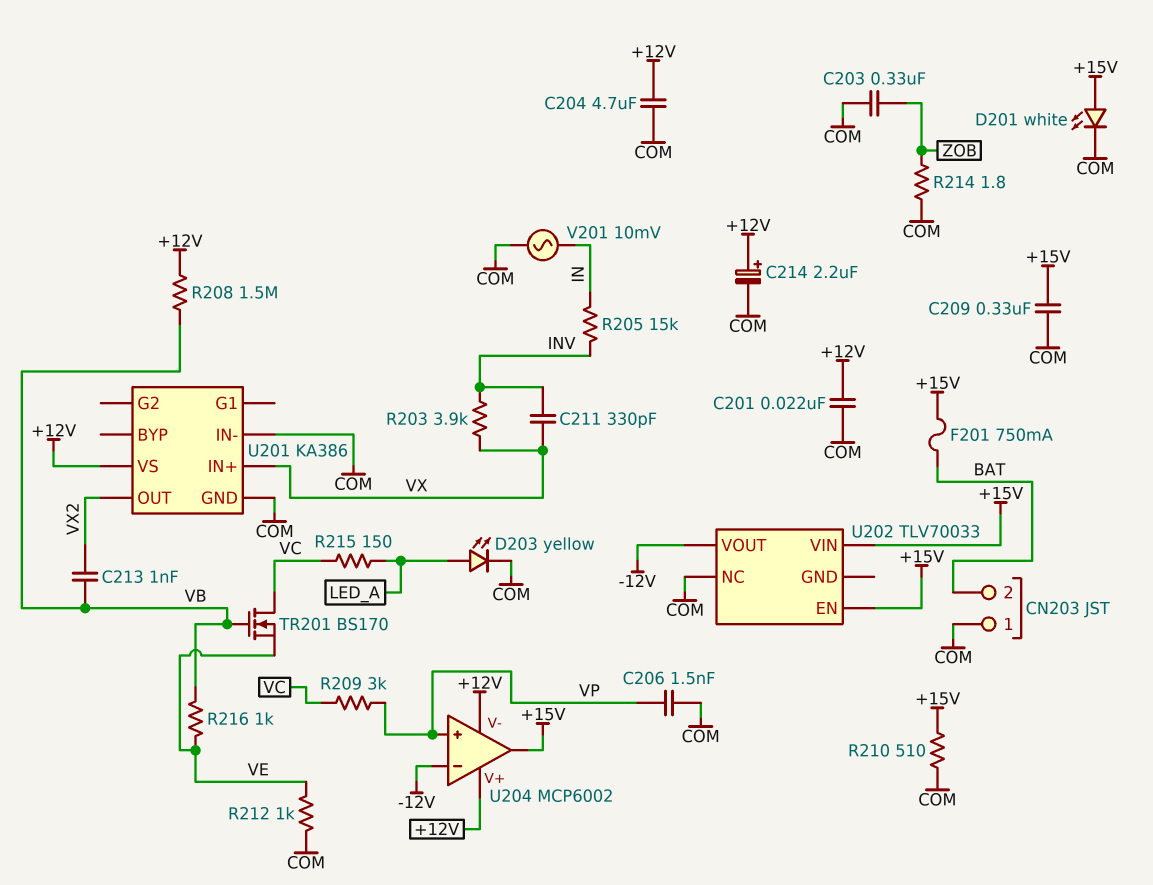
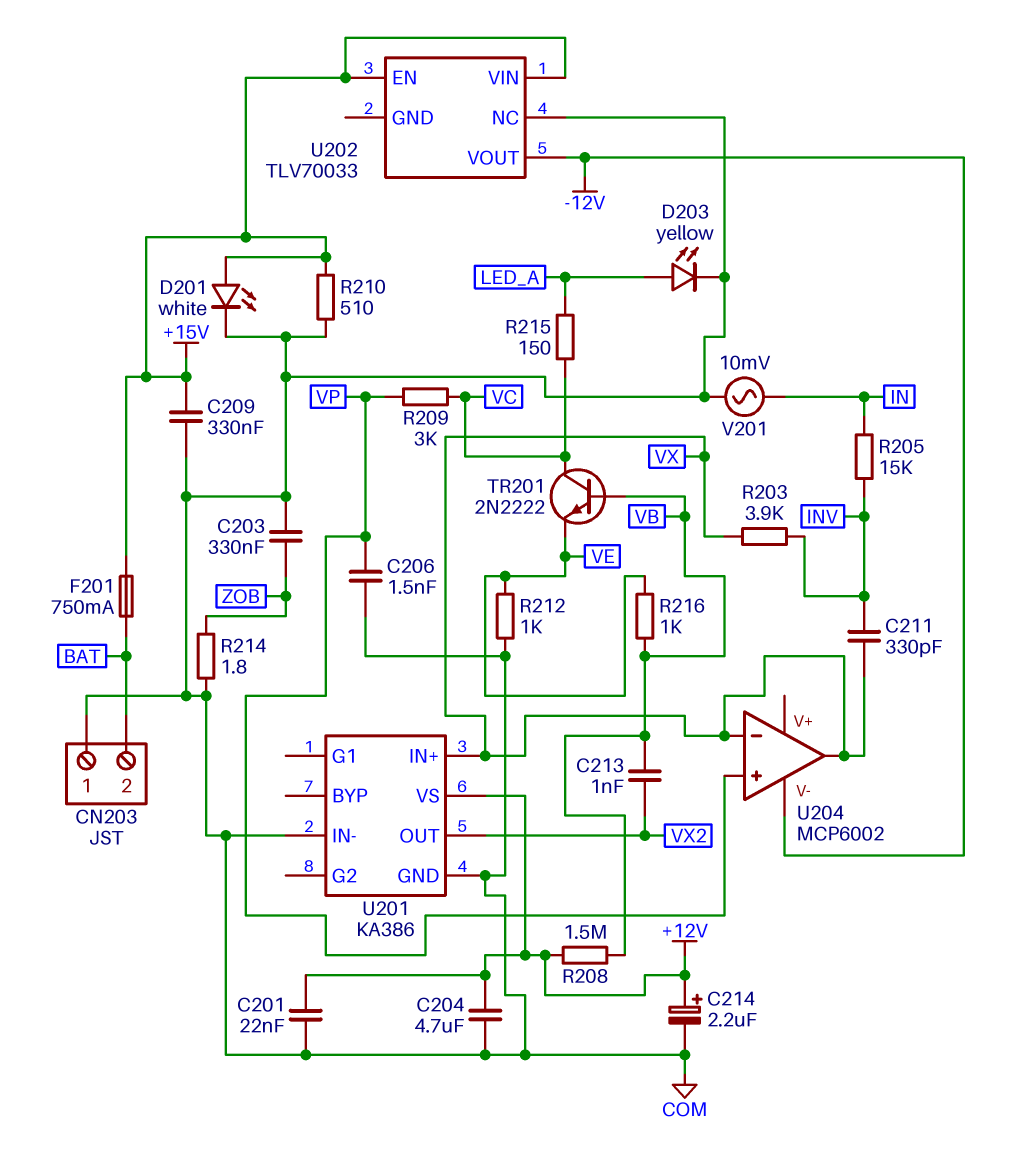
TR201: NMOS BS170 (G VB, D VC, S VE) -> NPN 2N2222 (B VB, C VC, E VE)
U204 pin V+: +12V -> none
U204 pin V-: +12V -> -12V
U204 pin in-: -12V -> VX
U204 pin out: +15V -> VX

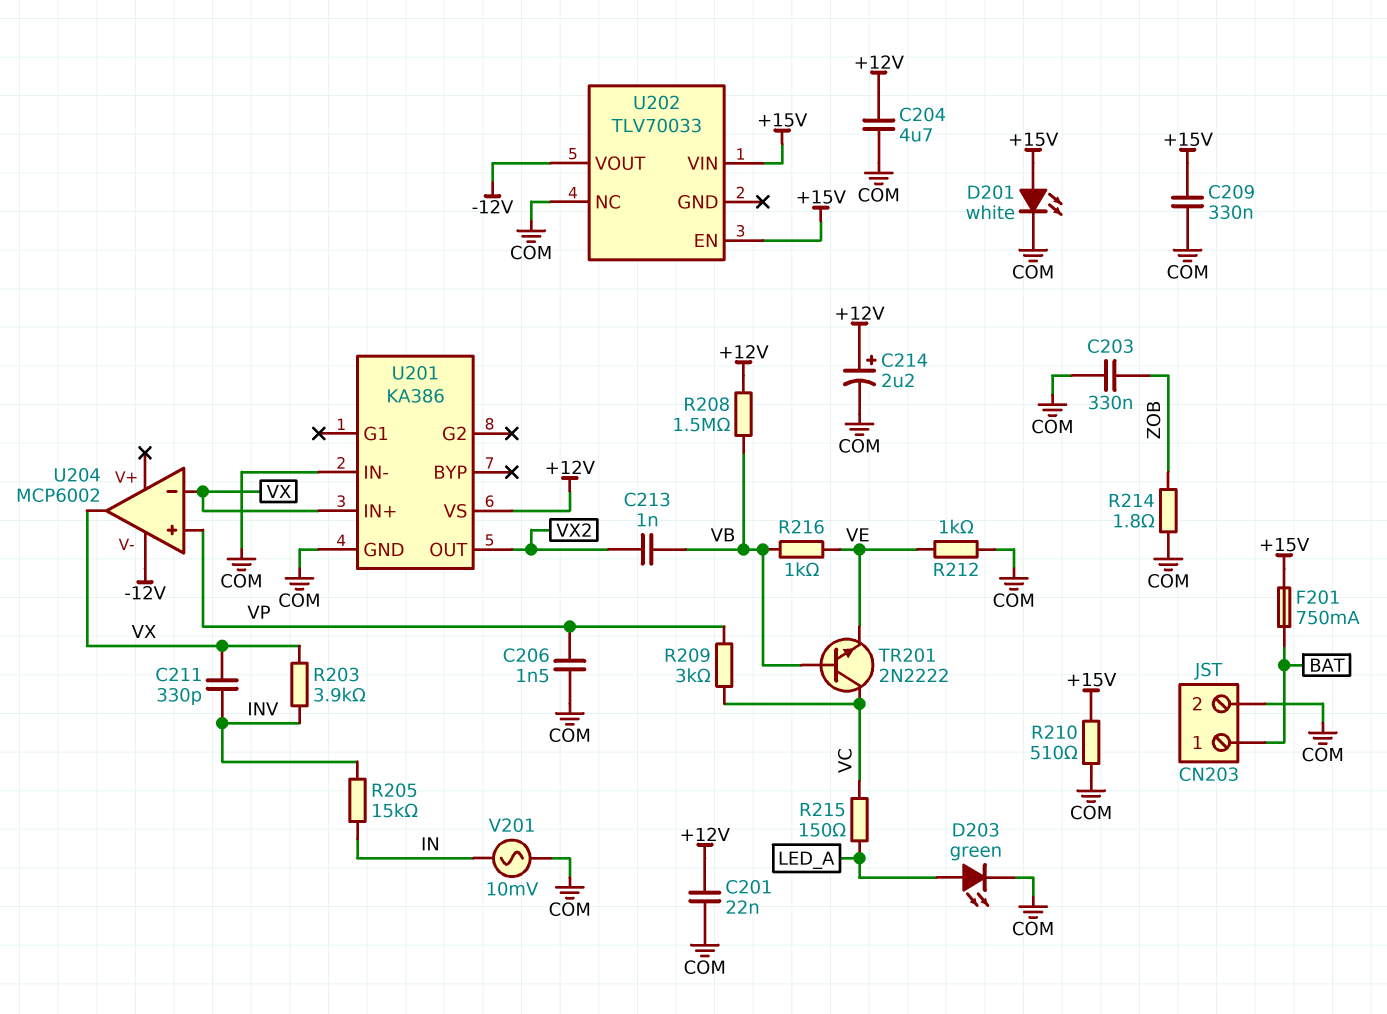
CN203 pin 1: COM -> BAT
CN203 pin 2: BAT -> COM
D203: LED yellow (A LED_A, K COM) -> LED green (A LED_A, K COM)

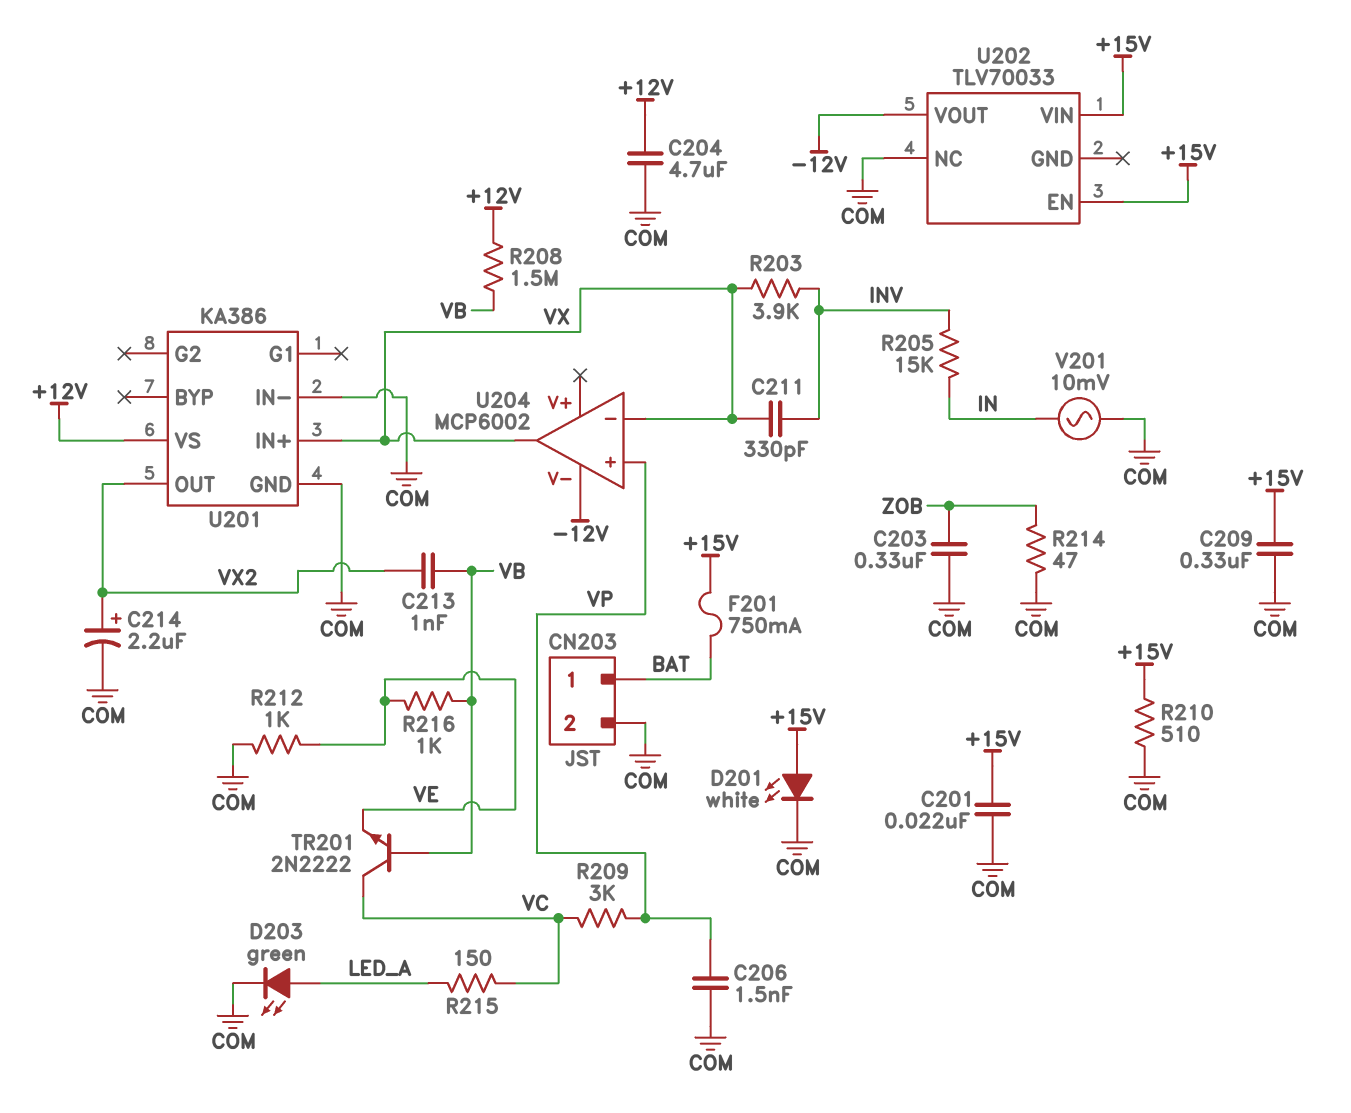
C201: 22nF (+12V, COM) -> 22nF (+15V, COM)
C214: 2.2uF (plus +12V, minus COM) -> 2.2uF (plus VX2, minus COM)
R214: 1.8 (COM, ZOB) -> 47 (COM, ZOB)

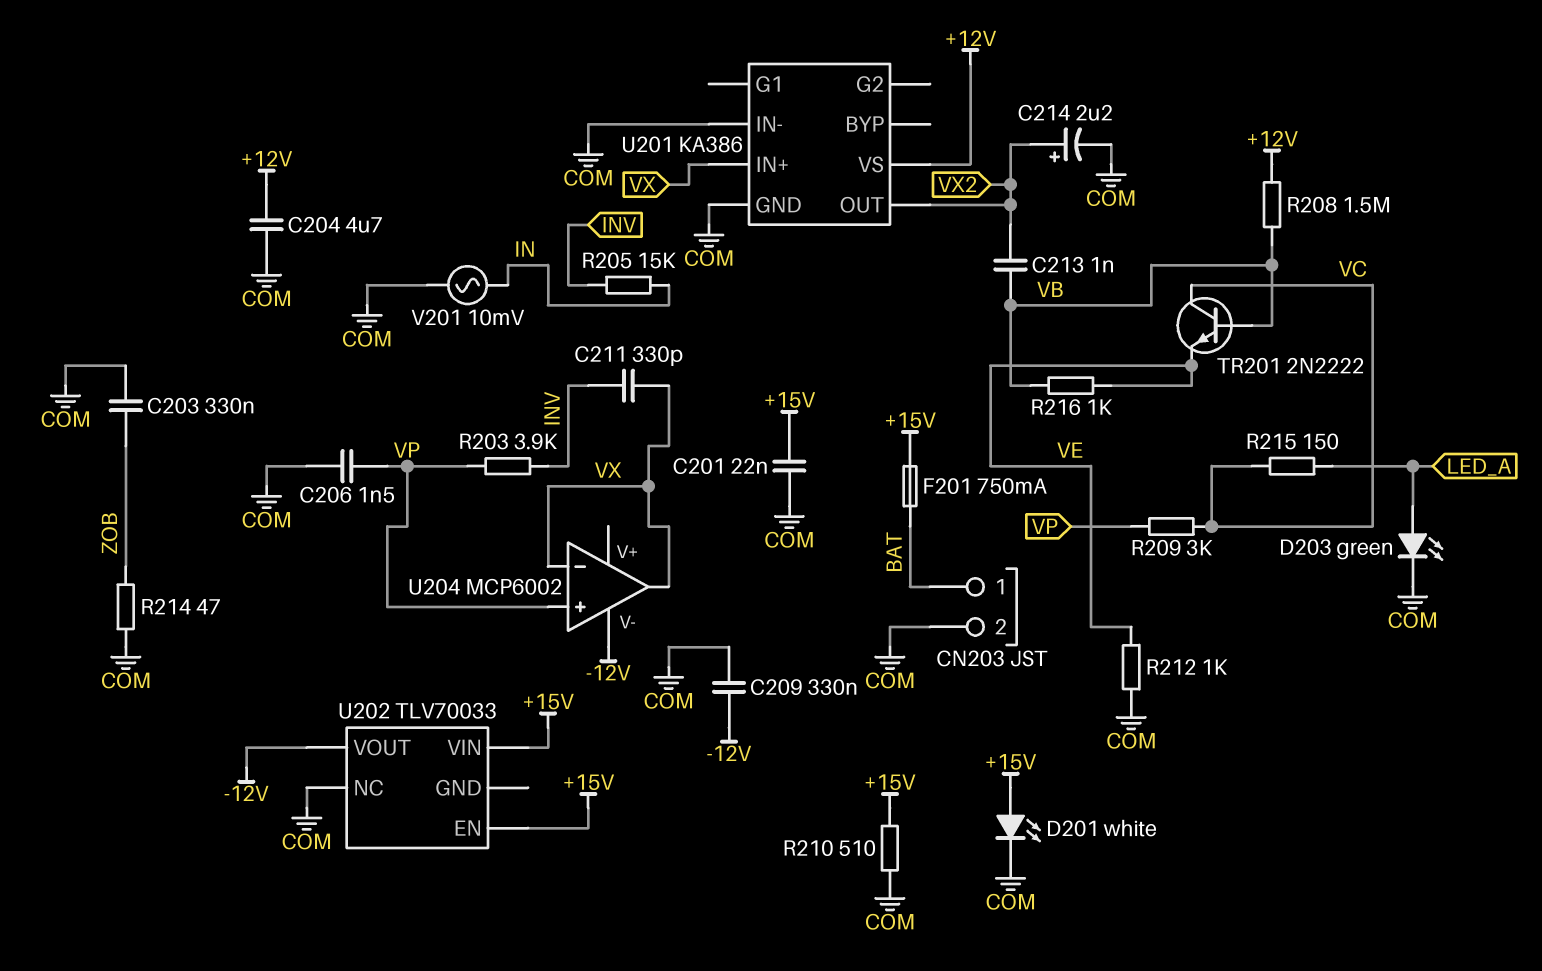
C209: 330nF (+15V, COM) -> 330nF (-12V, COM)
R203: 3.9k (INV, VX) -> 3.9k (INV, VP)

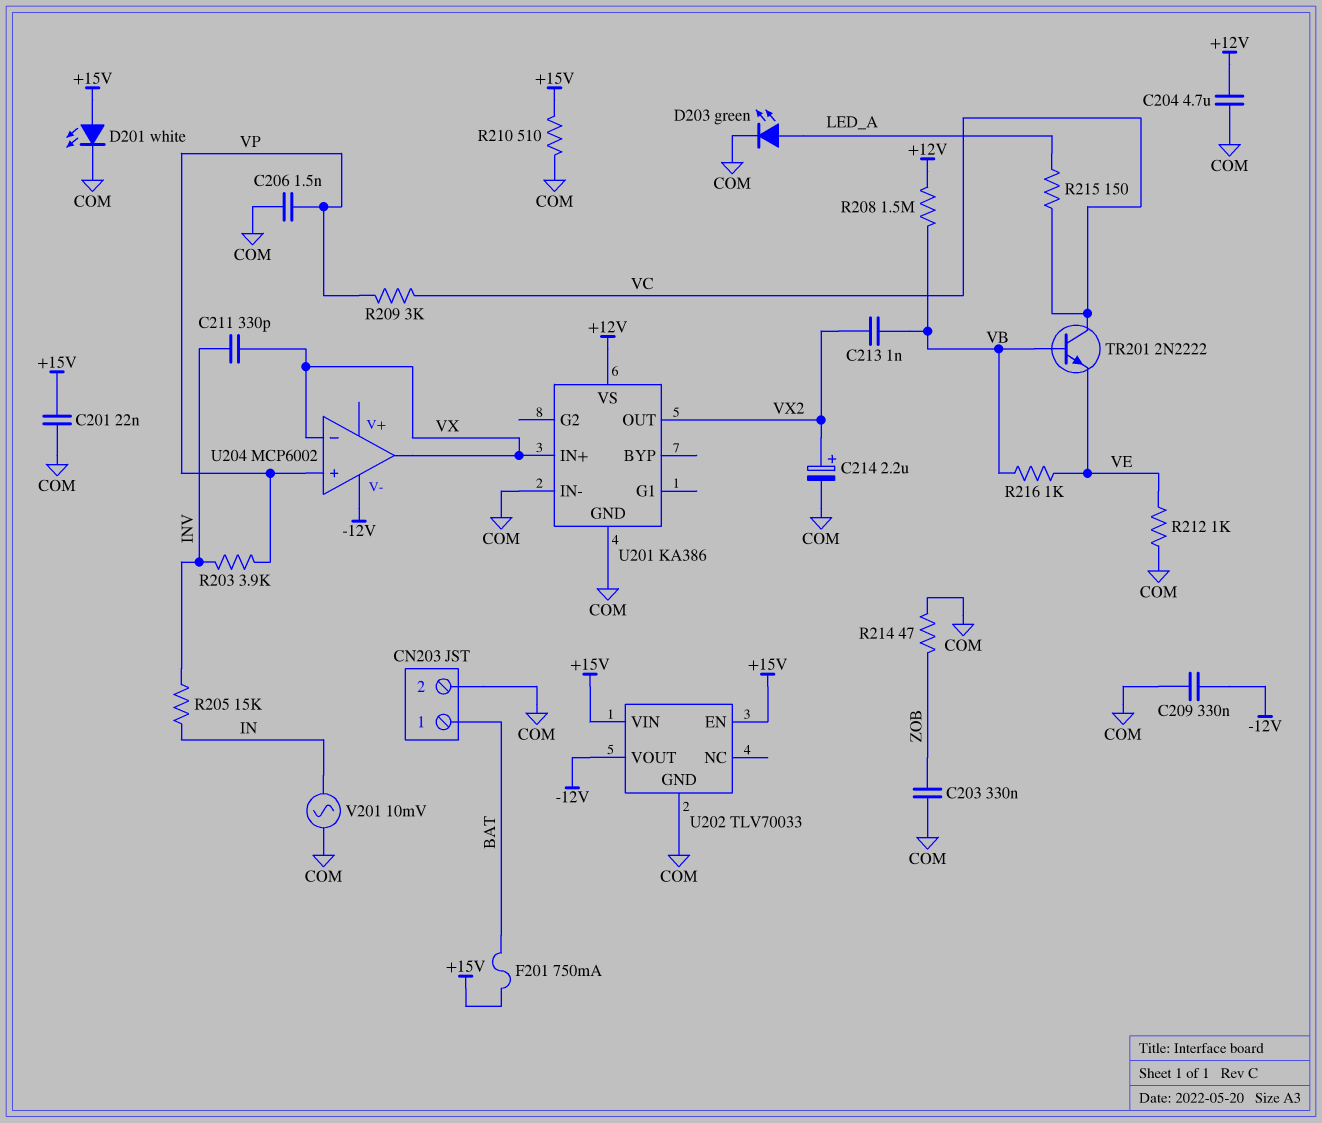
U202 pin GND: none -> COM
U202 pin NC: COM -> none

